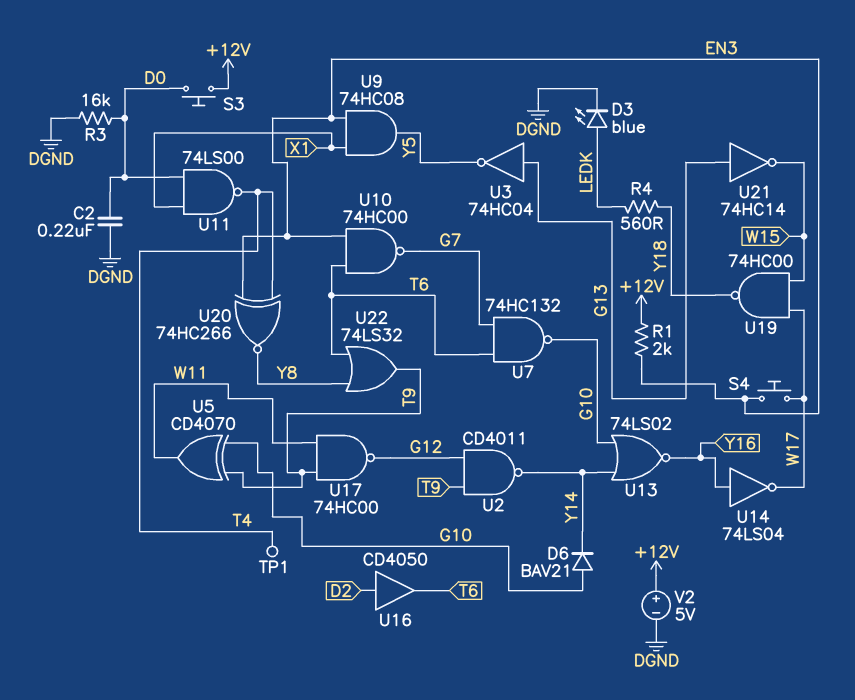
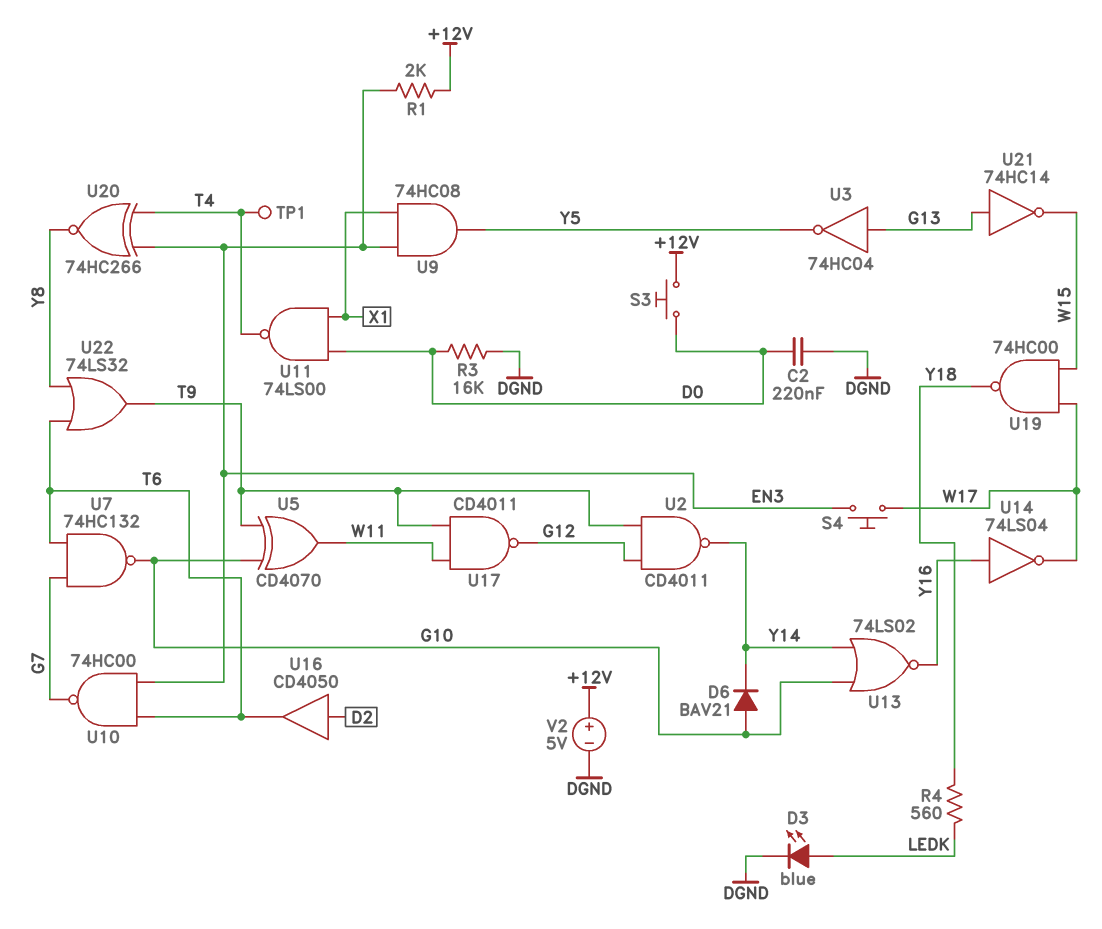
U17: NAND 74HC00 (in T9, in W11, out G12) -> NAND CD4011 (in T9, in W11, out G12)

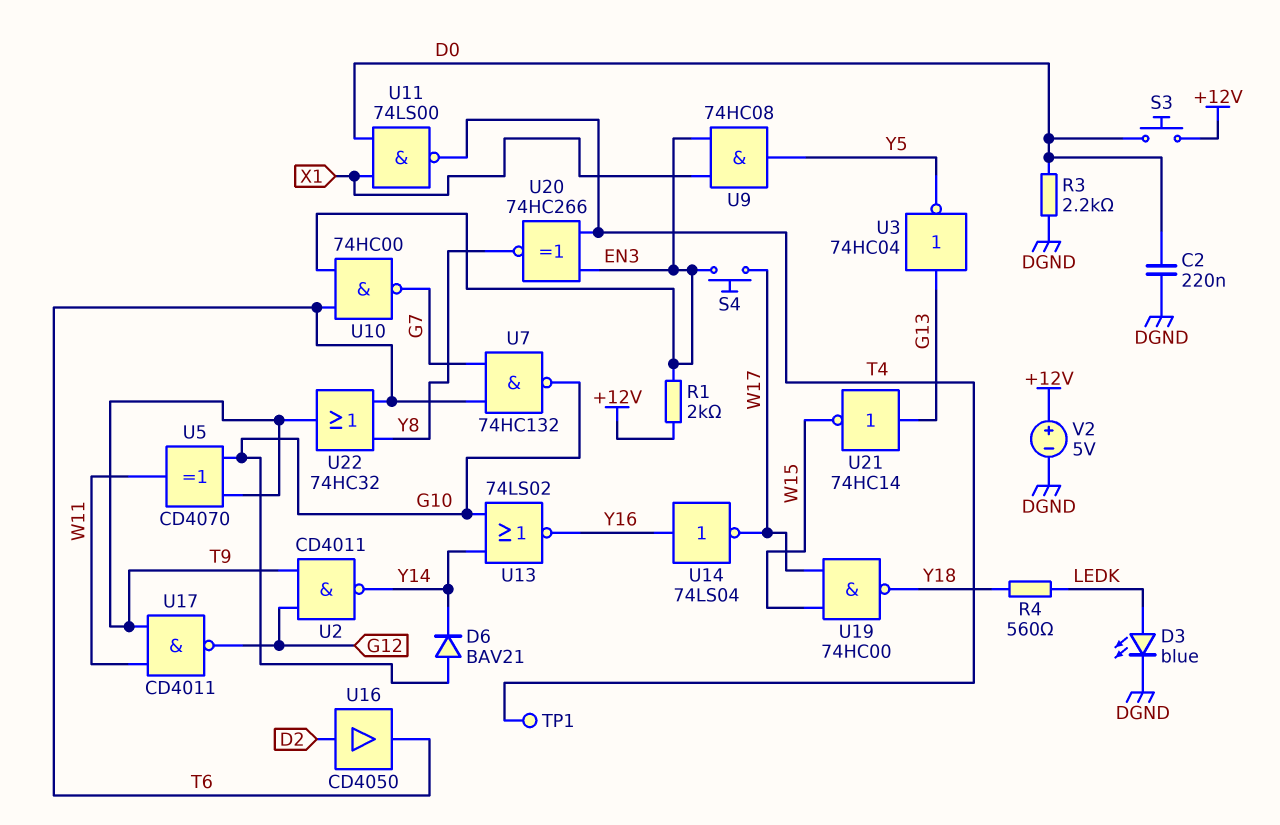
R3: 16k (D0, DGND) -> 2.2k (D0, DGND)
U22: OR 74LS32 (in T6, in Y8, out T9) -> OR 74HC32 (in T6, in Y8, out T9)

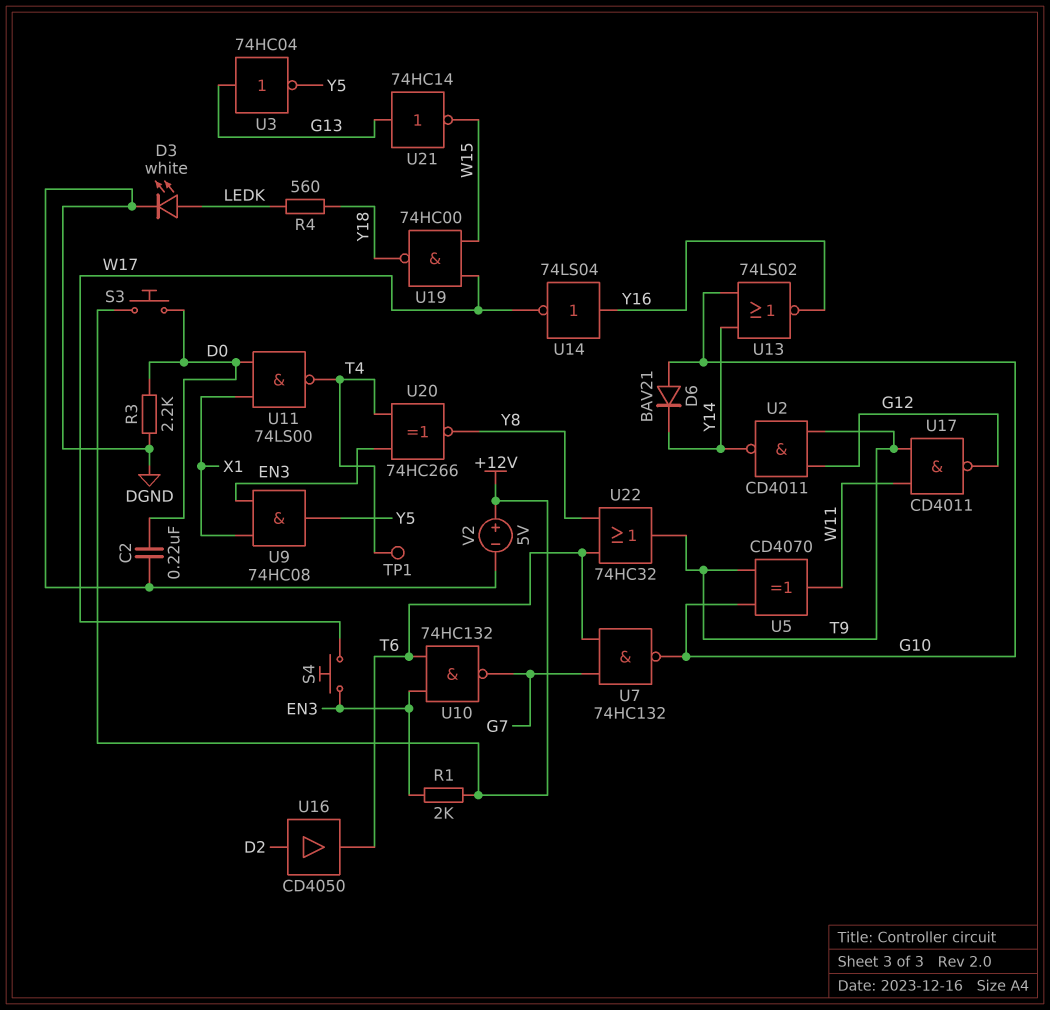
D3: LED blue (A LEDK, K DGND) -> LED white (A LEDK, K DGND)
U10: NAND 74HC00 (in EN3, in T6, out G7) -> NAND 74HC132 (in EN3, in T6, out G7)

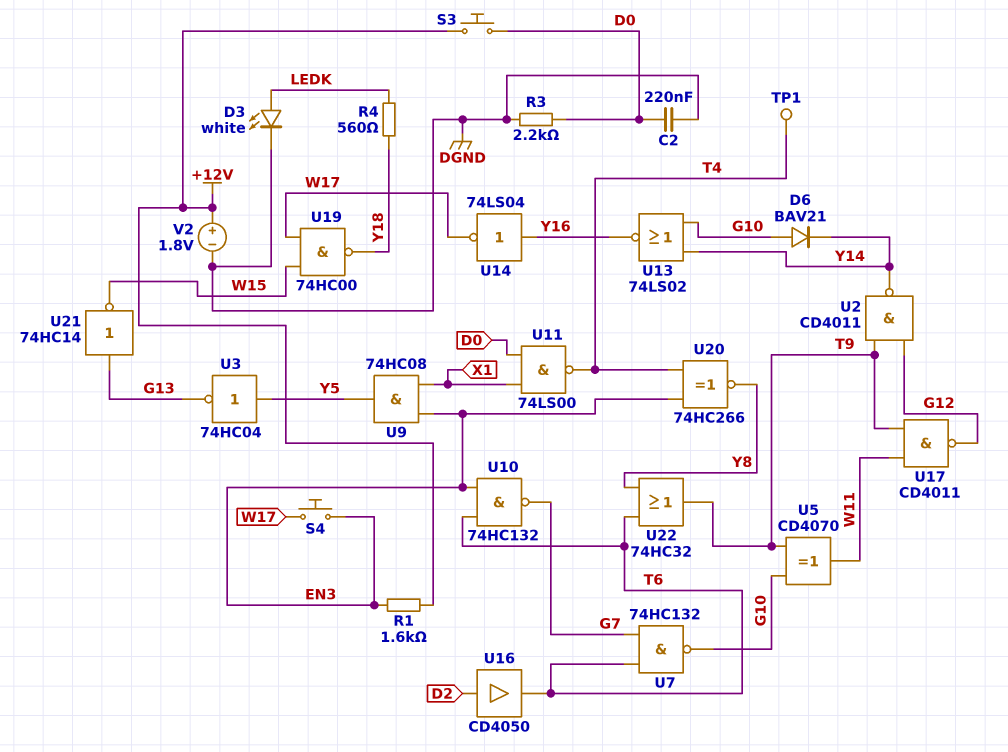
R1: 2k (+12V, EN3) -> 1.6k (+12V, EN3)
U3: NOT 74HC04 (in G13, out Y5) -> NOT 74HC04 (in Y5, out G13)
V2: 5V (plus +12V, minus DGND) -> 1.8V (plus +12V, minus DGND)

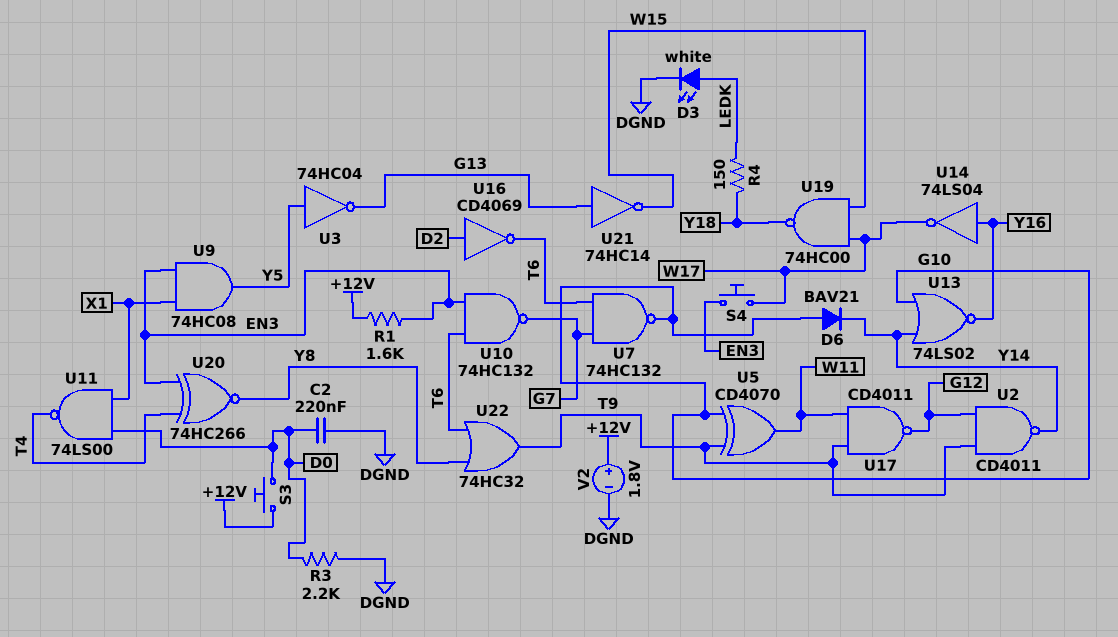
R4: 560 (LEDK, Y18) -> 150 (LEDK, Y18)
TP1: test point (T4) -> none
U16: buffer CD4050 (in D2, out T6) -> NOT CD4069 (in D2, out T6)

